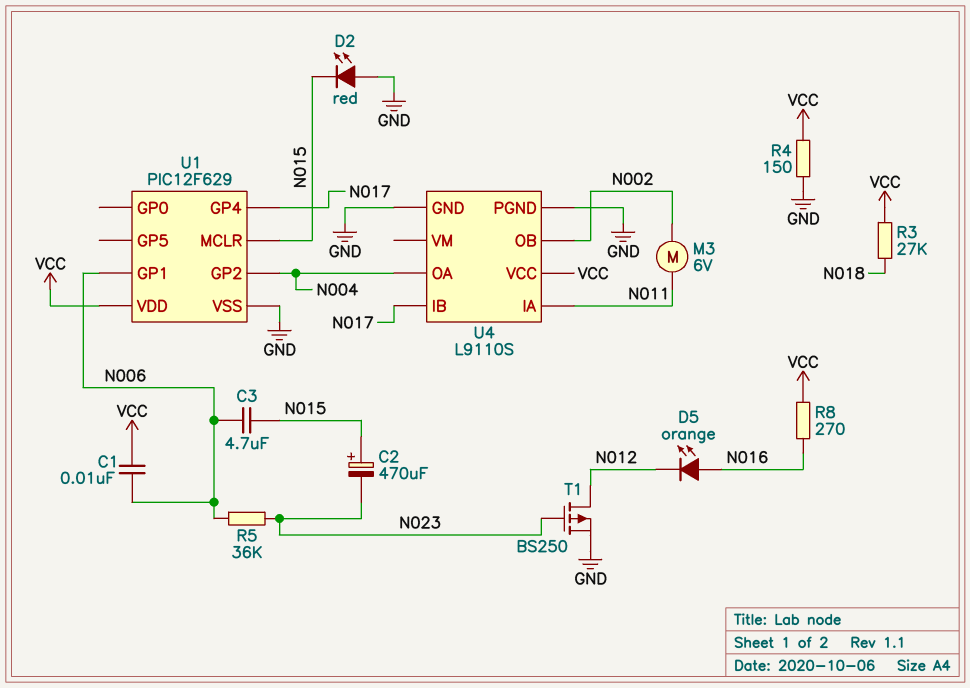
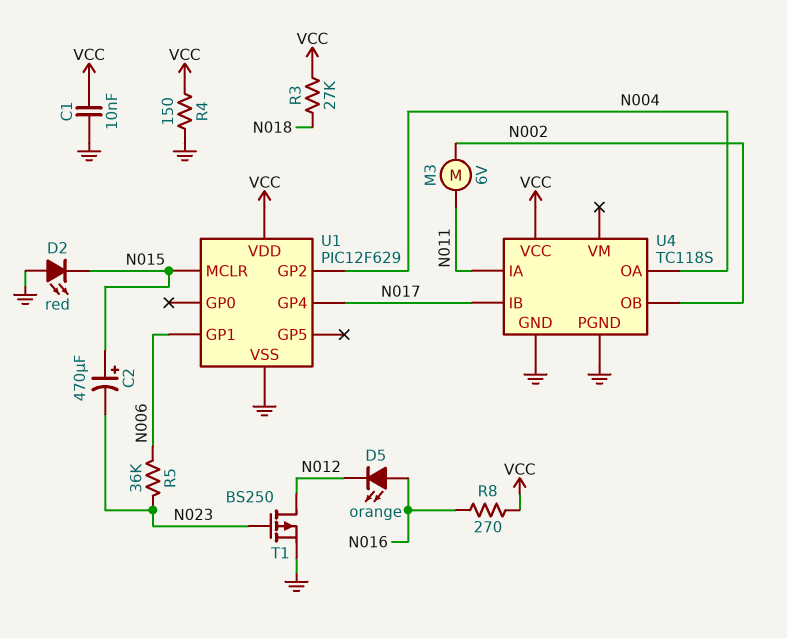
C1: 10nF (N006, VCC) -> 10nF (GND, VCC)
C3: 4.7uF (N006, N015) -> none
U4: L9110S -> TC118S

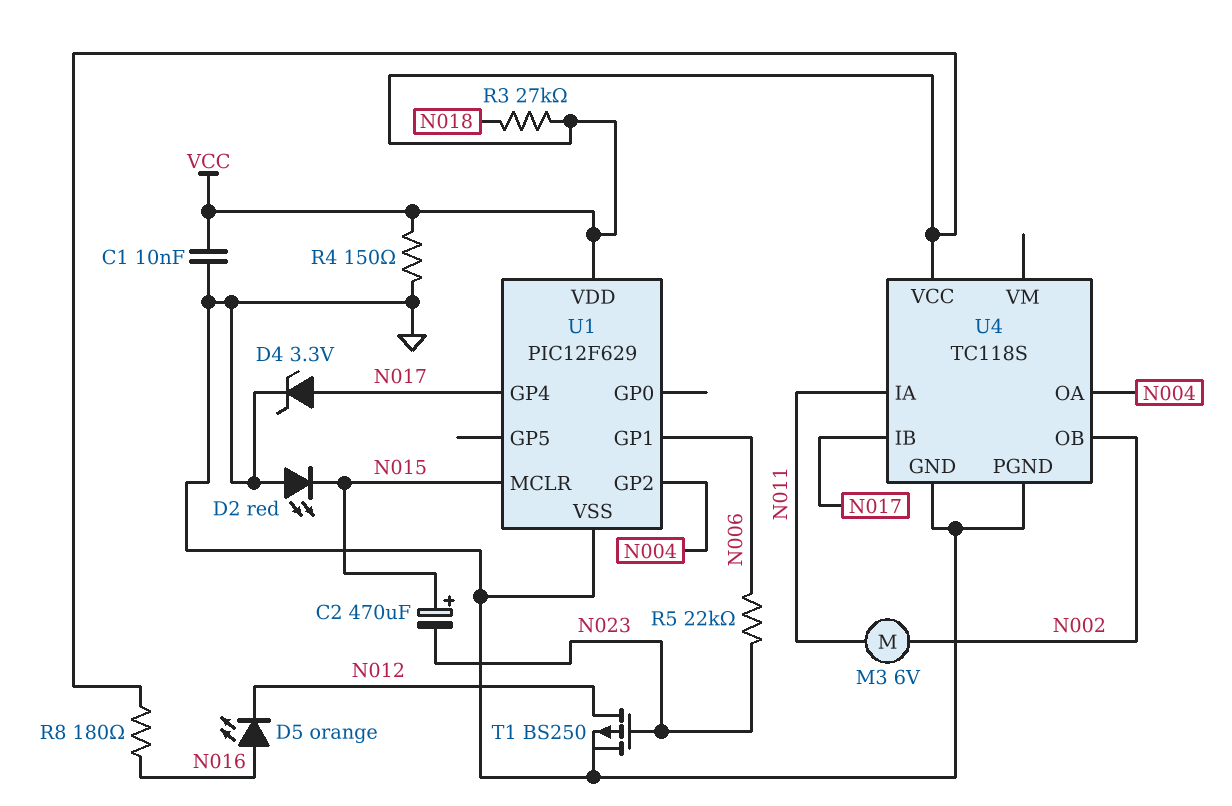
D4: none -> zener 3.3V (A N017, K GND)
R5: 36k (N006, N023) -> 22k (N006, N023)
R8: 270 (N016, VCC) -> 180 (N016, VCC)

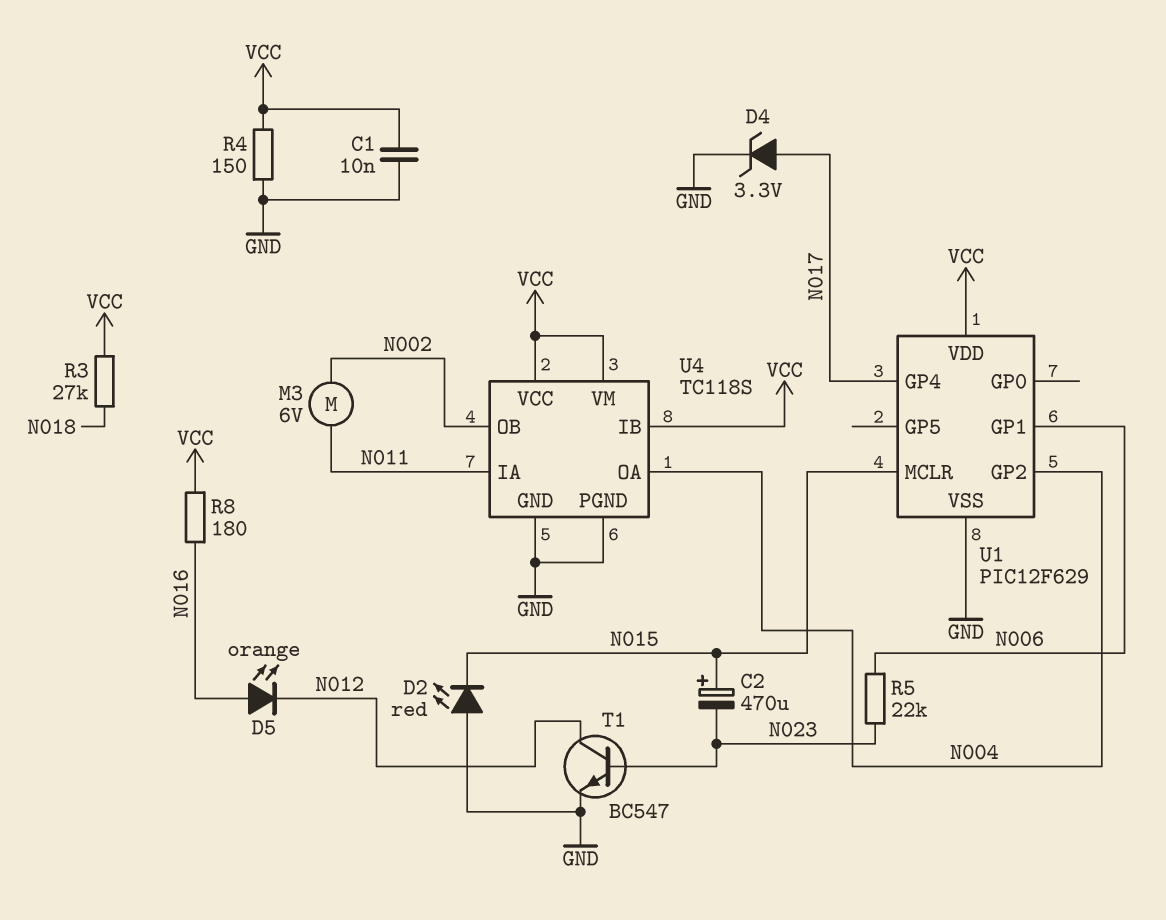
T1: PMOS BS250 (G N023, D N012, S GND) -> NPN BC547 (B N023, C N012, E GND)
U4 pin IB: N017 -> VCC
U4 pin VM: none -> VCC

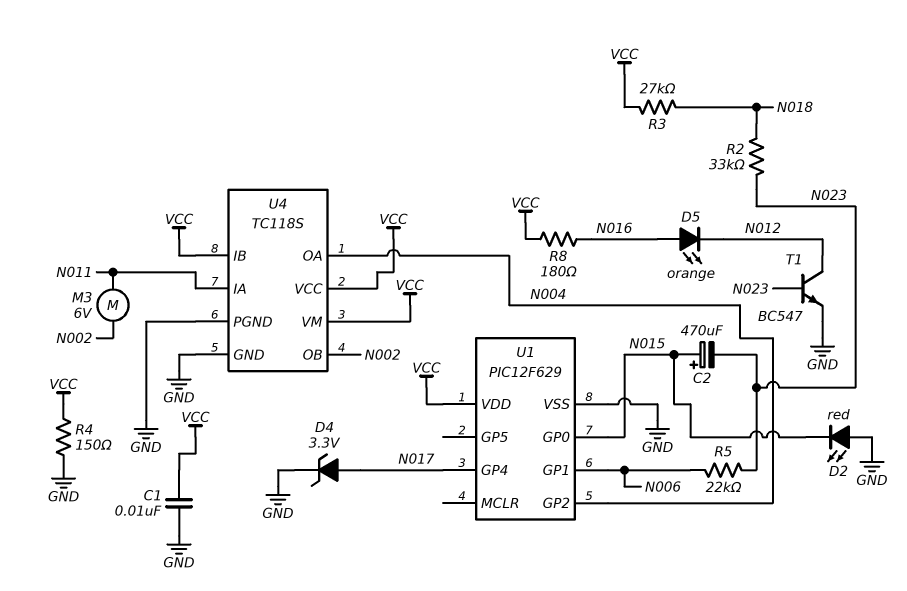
R2: none -> 33k (N018, N023)
U1 pin GP0: none -> N015
U1 pin MCLR: N015 -> none

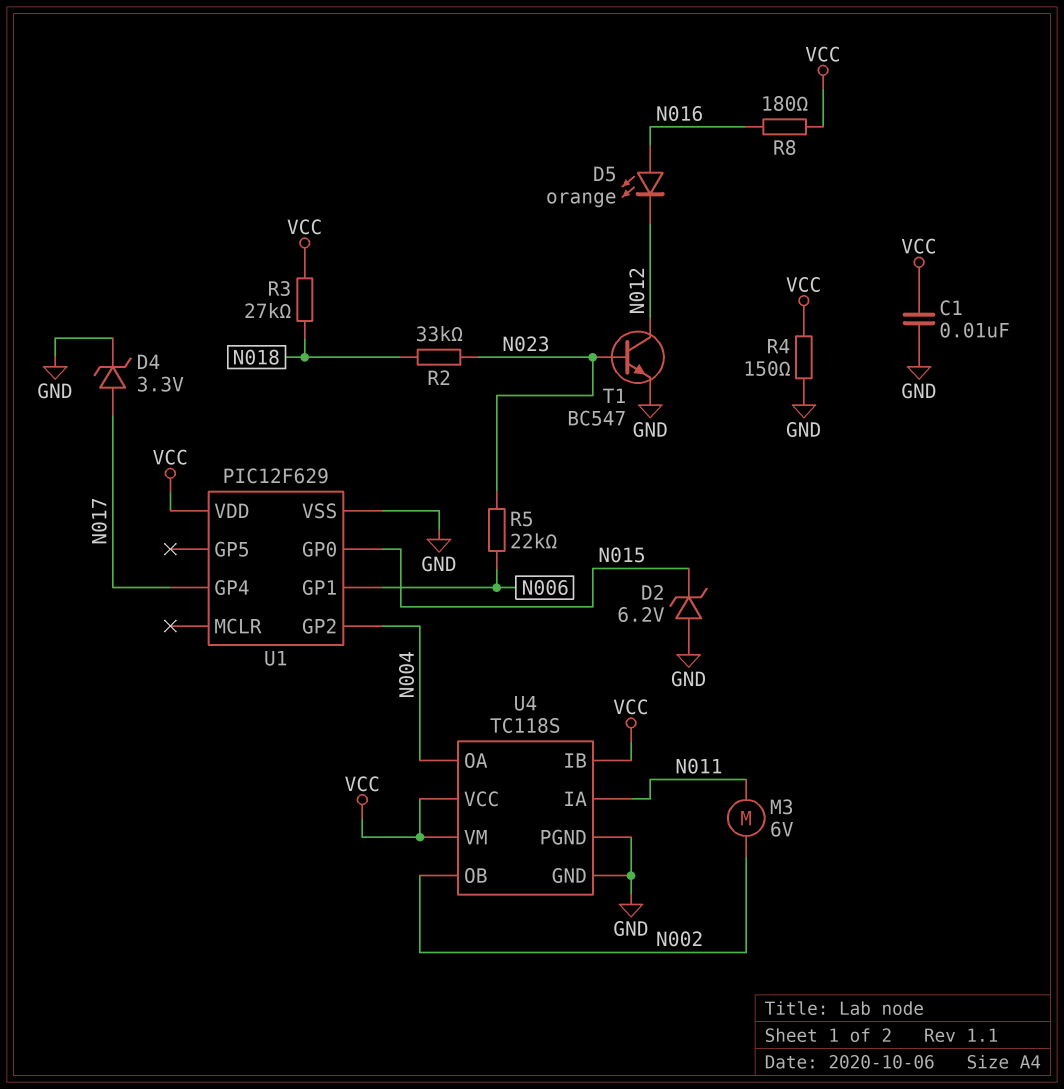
C2: 470uF (plus N015, minus N023) -> none
D2: LED red (A GND, K N015) -> zener 6.2V (A GND, K N015)

